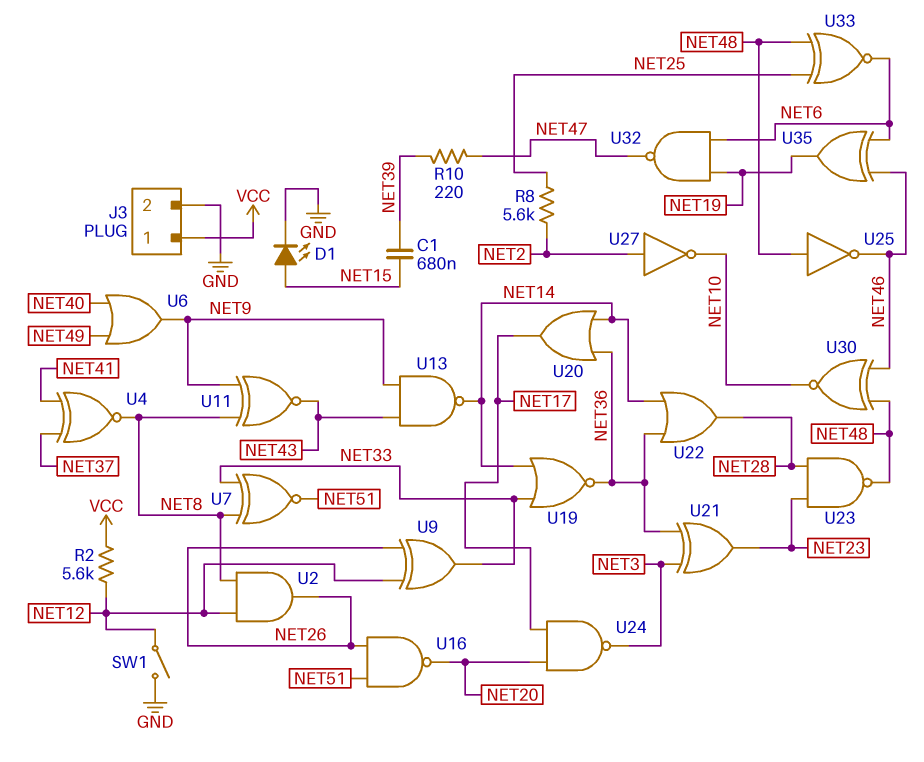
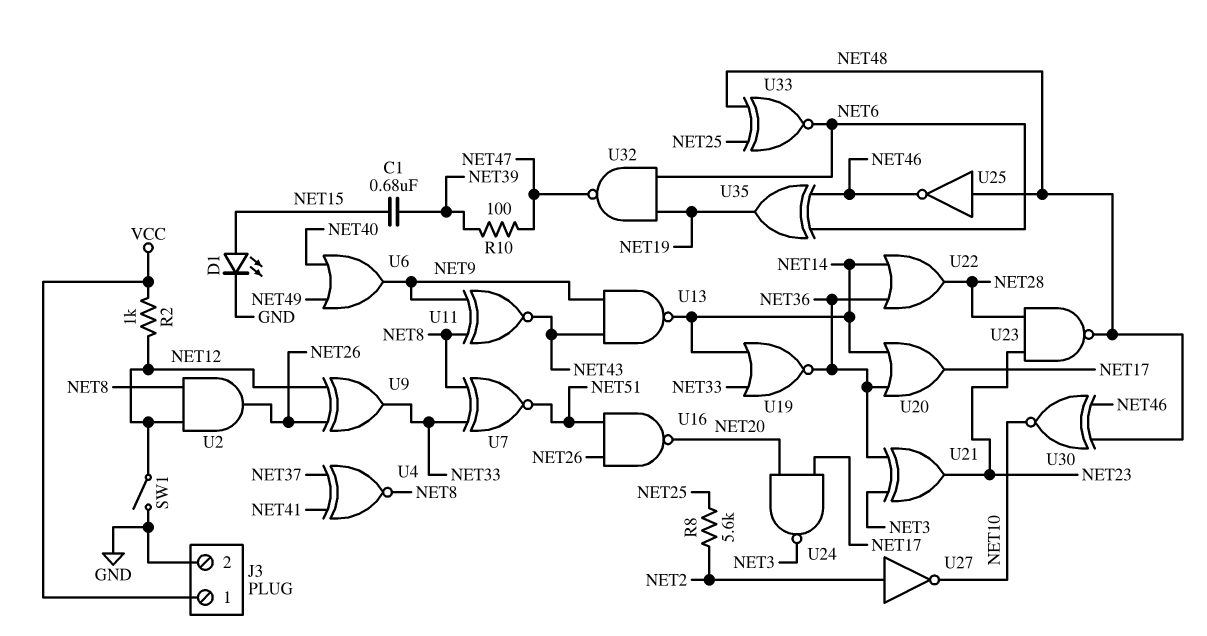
R2: 5.6k (NET12, VCC) -> 1k (NET12, VCC)
R10: 220 (NET39, NET47) -> 100 (NET39, NET47)

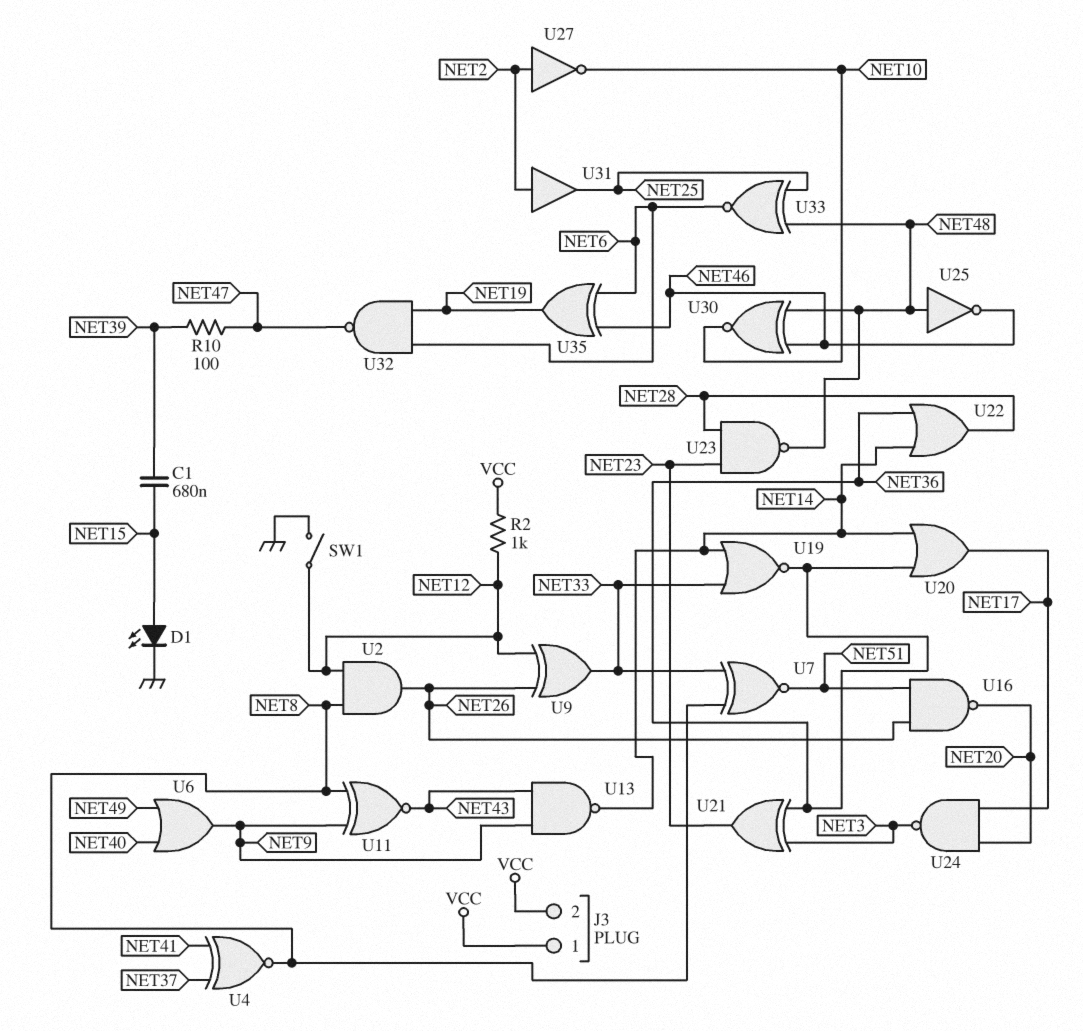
J3 pin 2: GND -> VCC
R8: 5.6k (NET2, NET25) -> none
U31: none -> buffer (in NET2, out NET25)

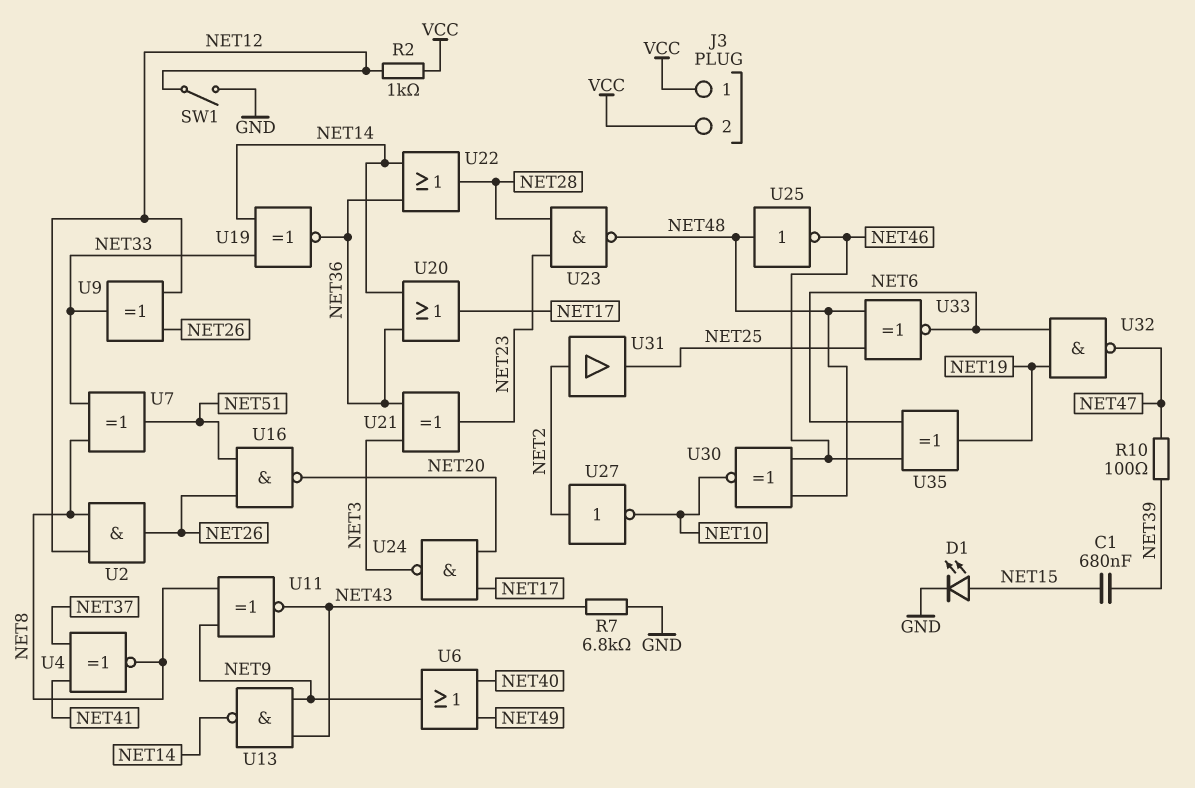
R7: none -> 6.8k (GND, NET43)
U7: XNOR (in NET8, in NET33, out NET51) -> XOR (in NET8, in NET33, out NET51)
U19: NOR (in NET14, in NET33, out NET36) -> XNOR (in NET14, in NET33, out NET36)

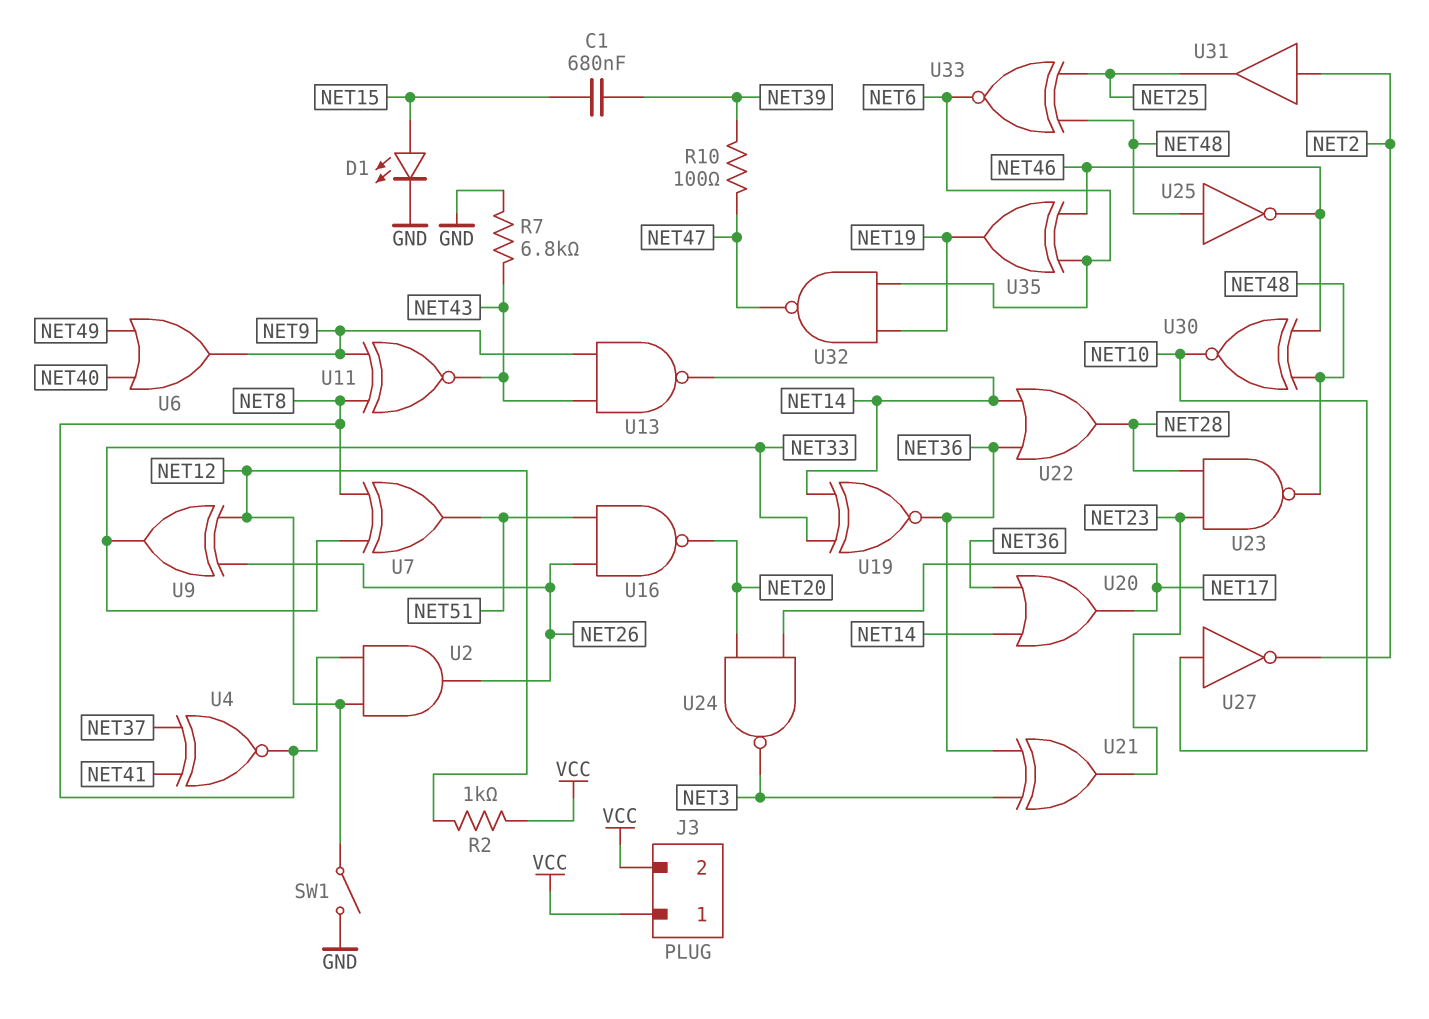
U27: NOT (in NET2, out NET10) -> NOT (in NET10, out NET2)

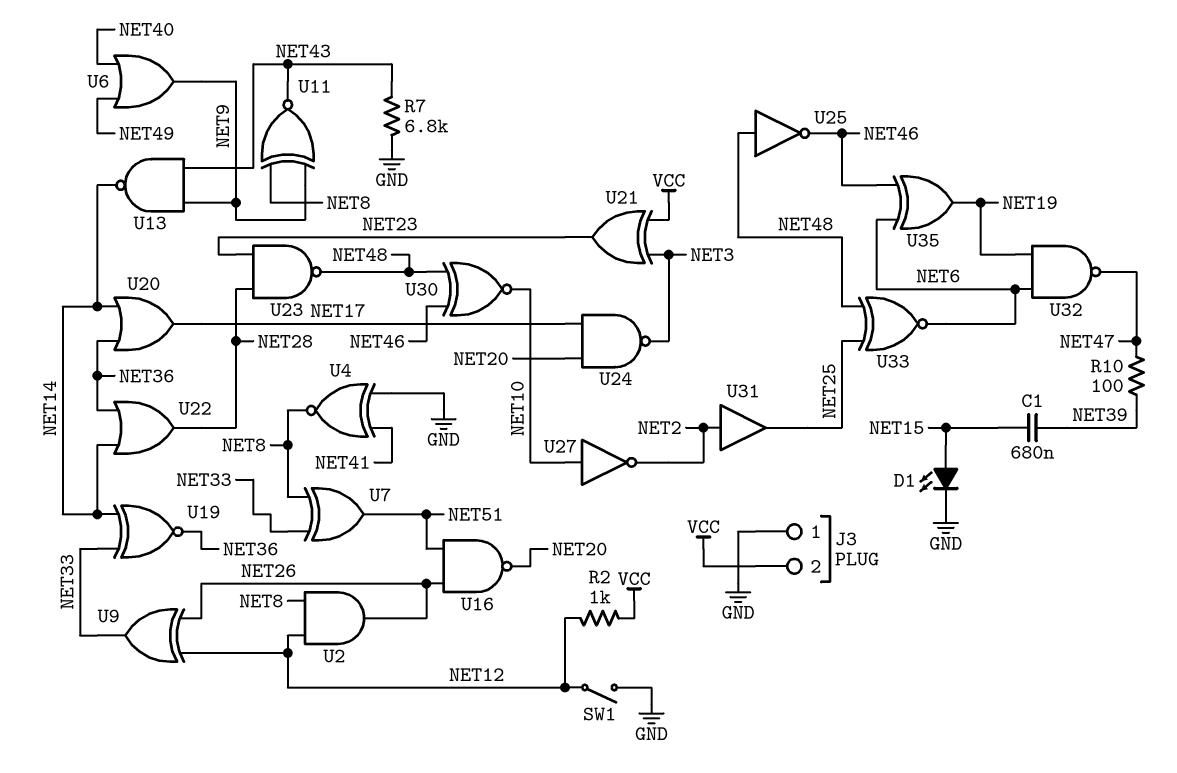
J3 pin 1: VCC -> GND
U4: XNOR (in NET37, in NET41, out NET8) -> XNOR (in GND, in NET41, out NET8)
U21: XOR (in NET3, in NET36, out NET23) -> XOR (in NET3, in VCC, out NET23)

